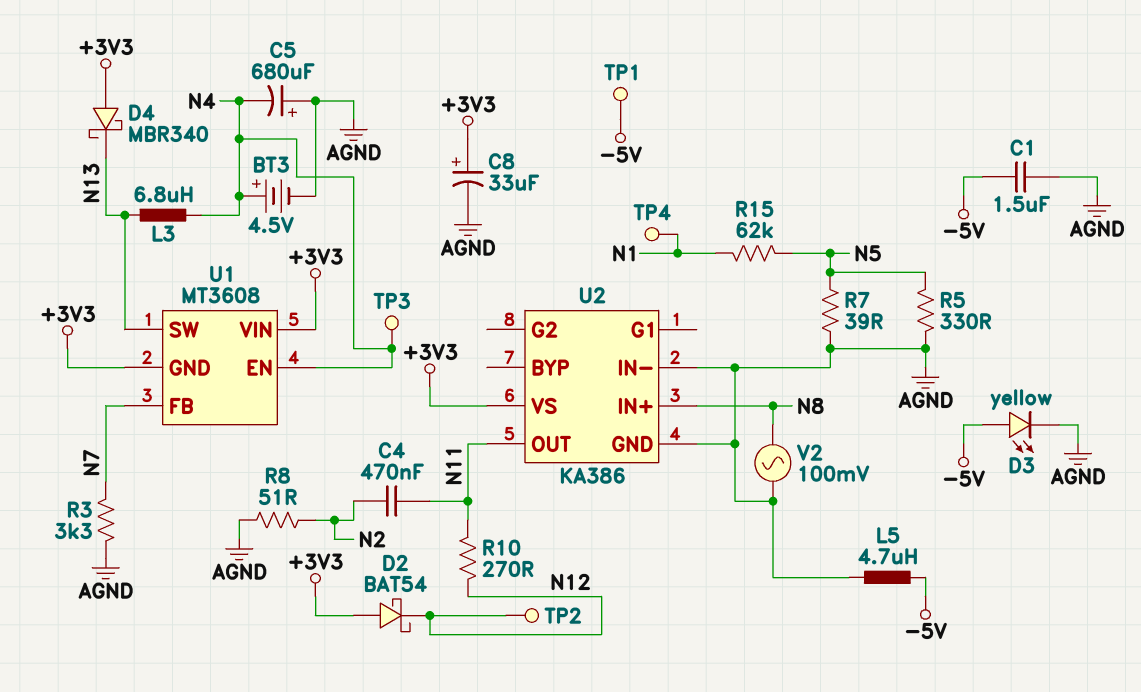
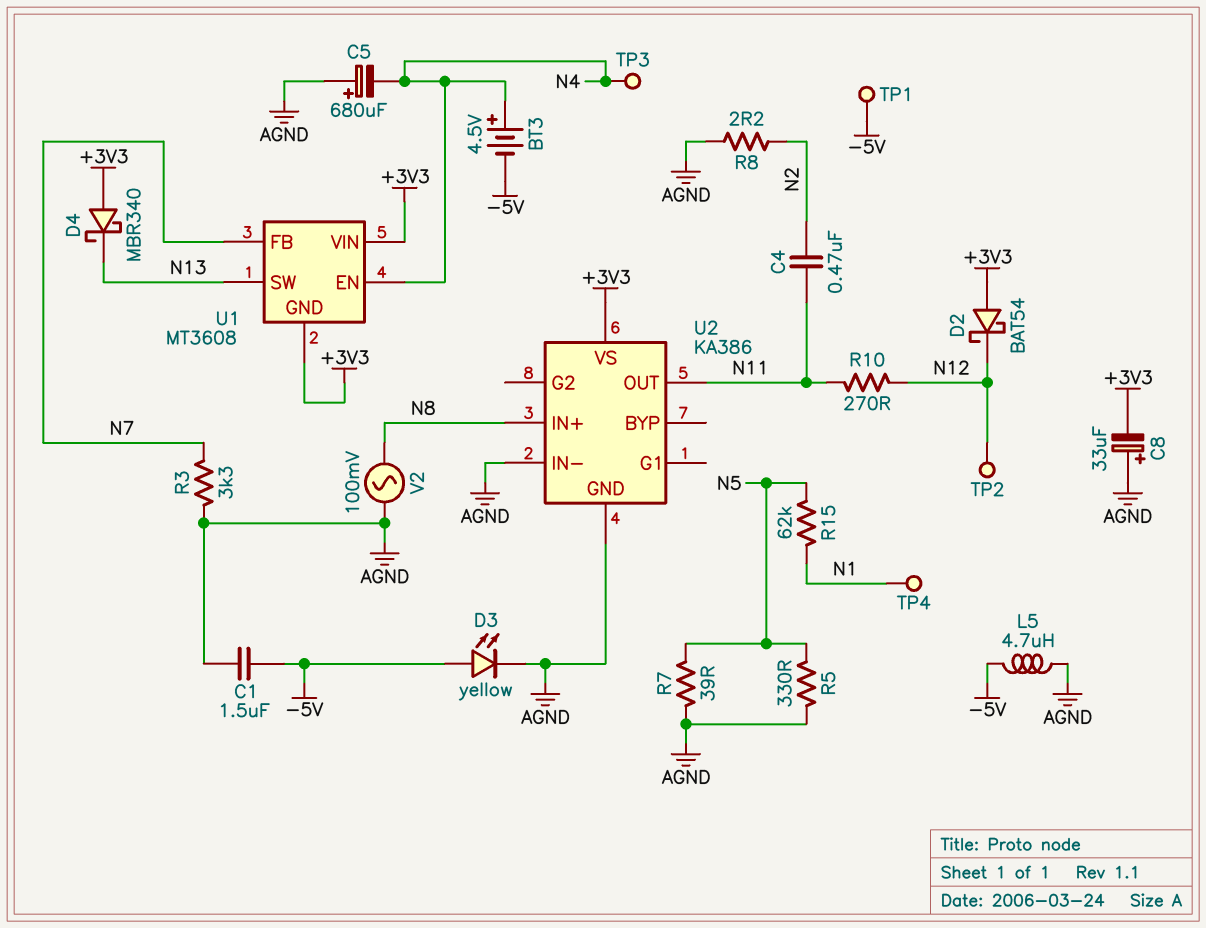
BT3: 4.5V (plus N4, minus AGND) -> 4.5V (plus N4, minus -5V)
C8: 33uF (plus +3V3, minus AGND) -> 33uF (plus AGND, minus +3V3)
L3: 6.8uH (N4, N13) -> none
R8: 51 (AGND, N2) -> 2.2 (AGND, N2)

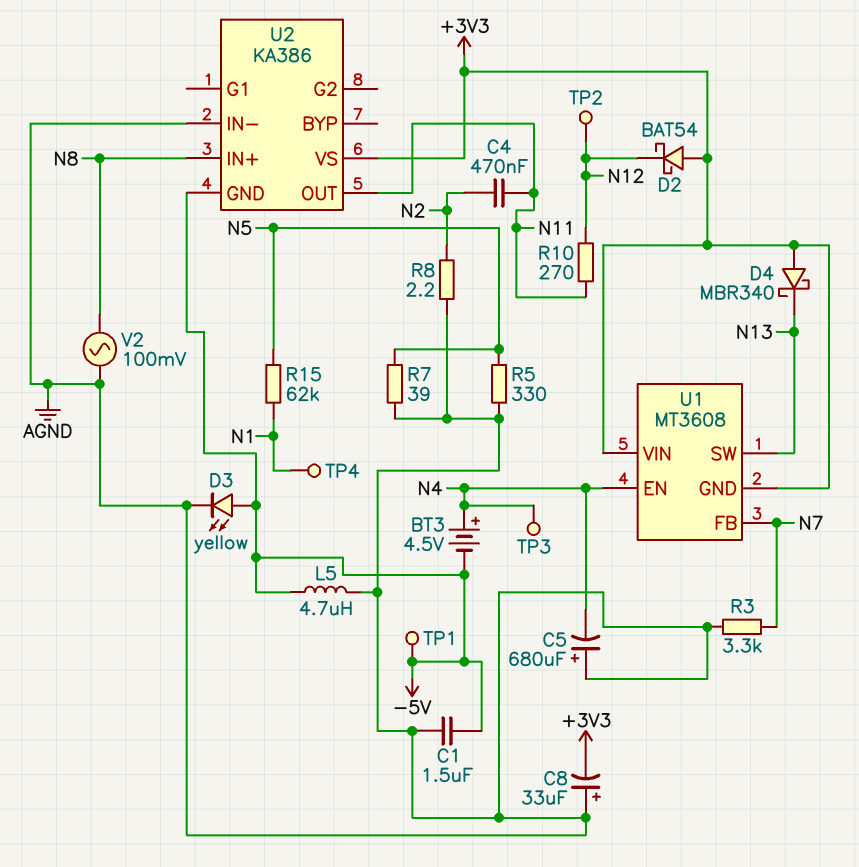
U2 pin GND: AGND -> -5V

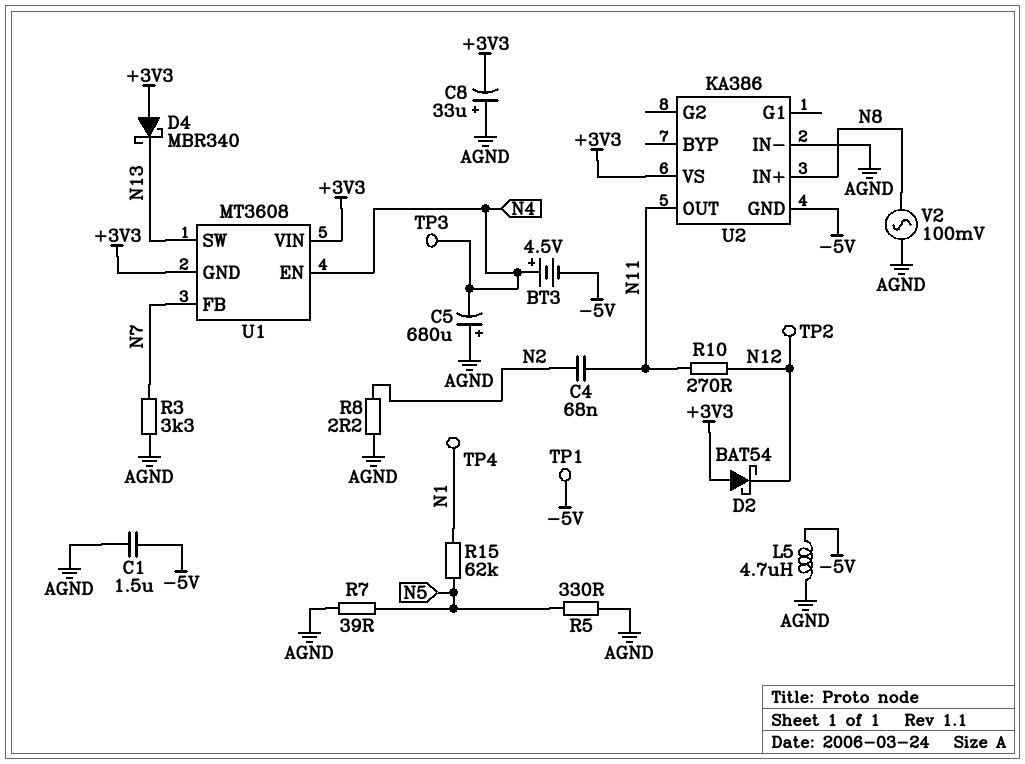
C4: 470nF (N2, N11) -> 68nF (N2, N11)
D3: LED yellow (A -5V, K AGND) -> none

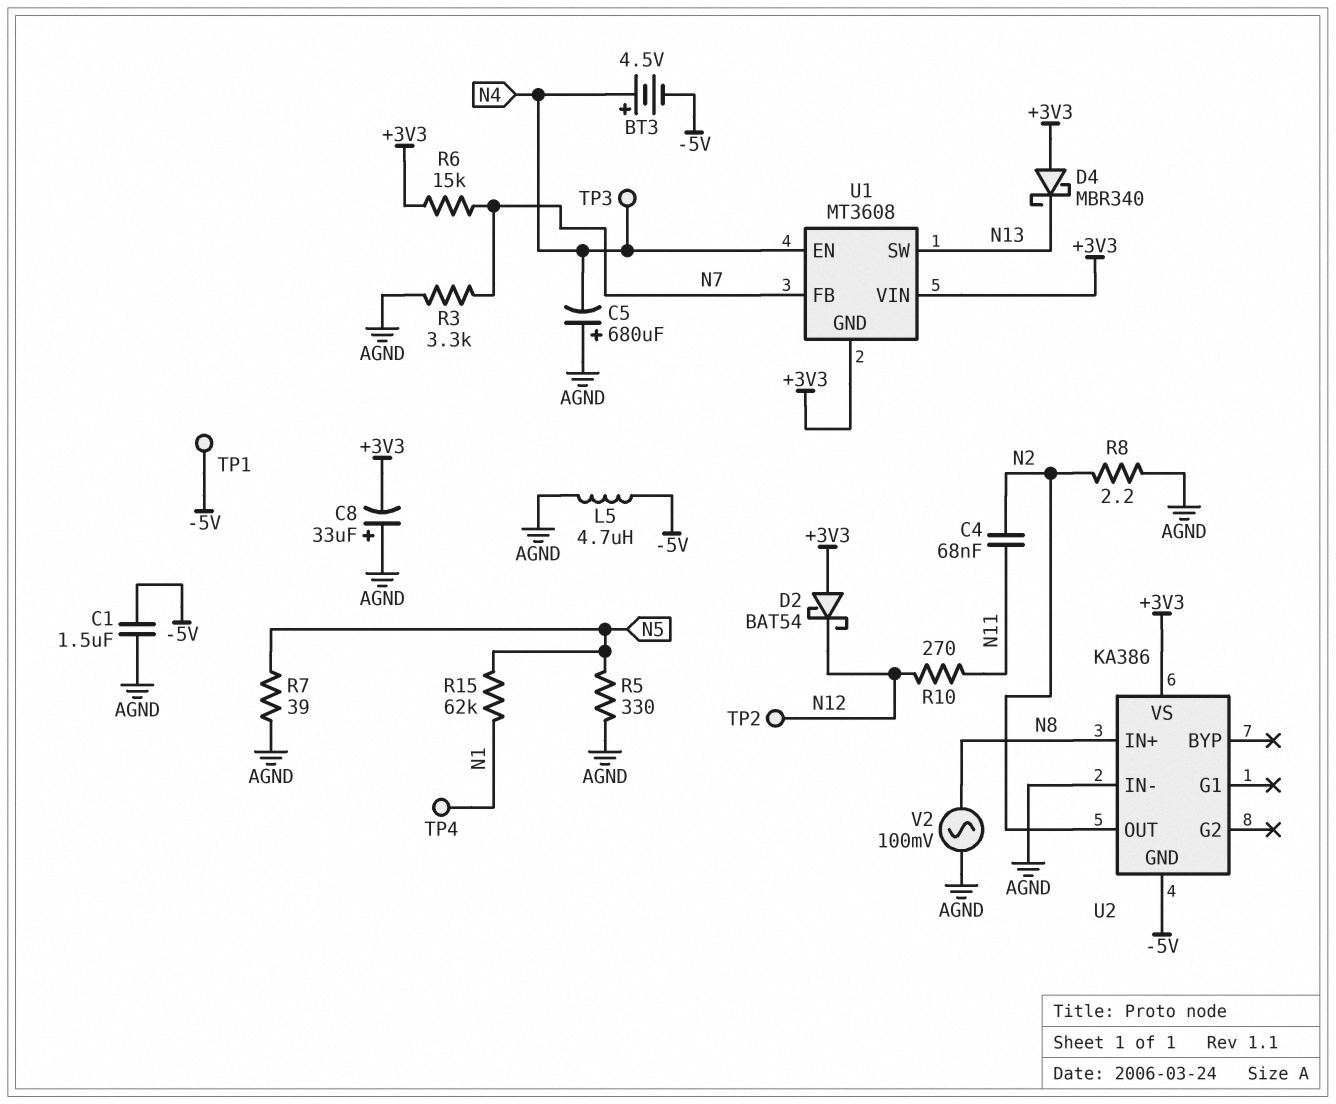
R6: none -> 15k (+3V3, N7)
U2 pin OUT: N11 -> N2

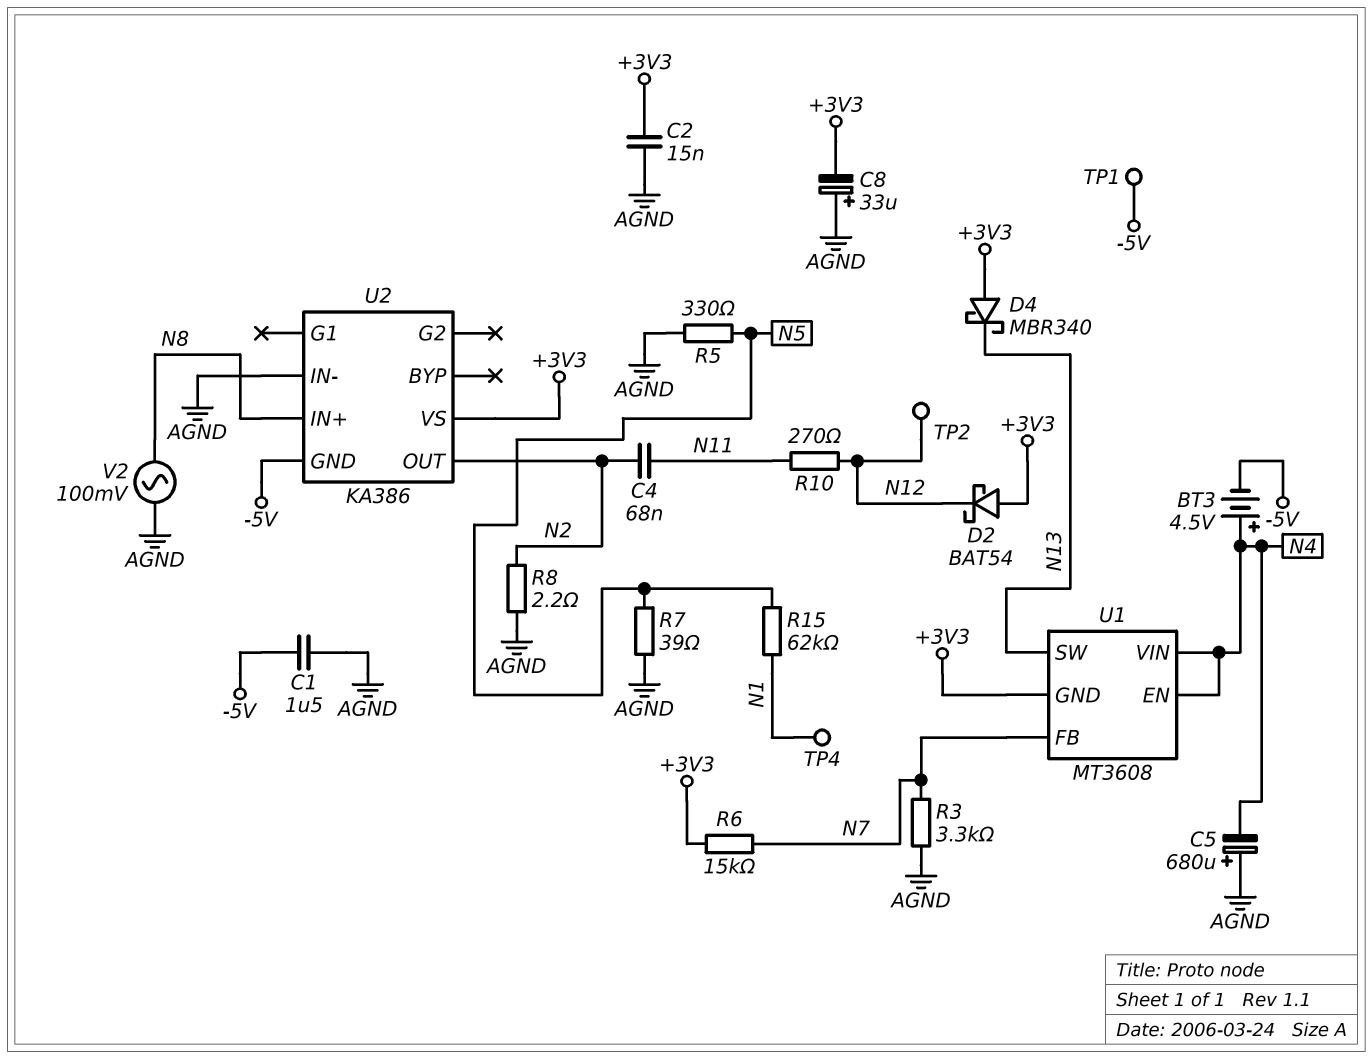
C2: none -> 15nF (+3V3, AGND)
L5: 4.7uH (-5V, AGND) -> none
TP3: test point (N4) -> none
U1 pin VIN: +3V3 -> N4

